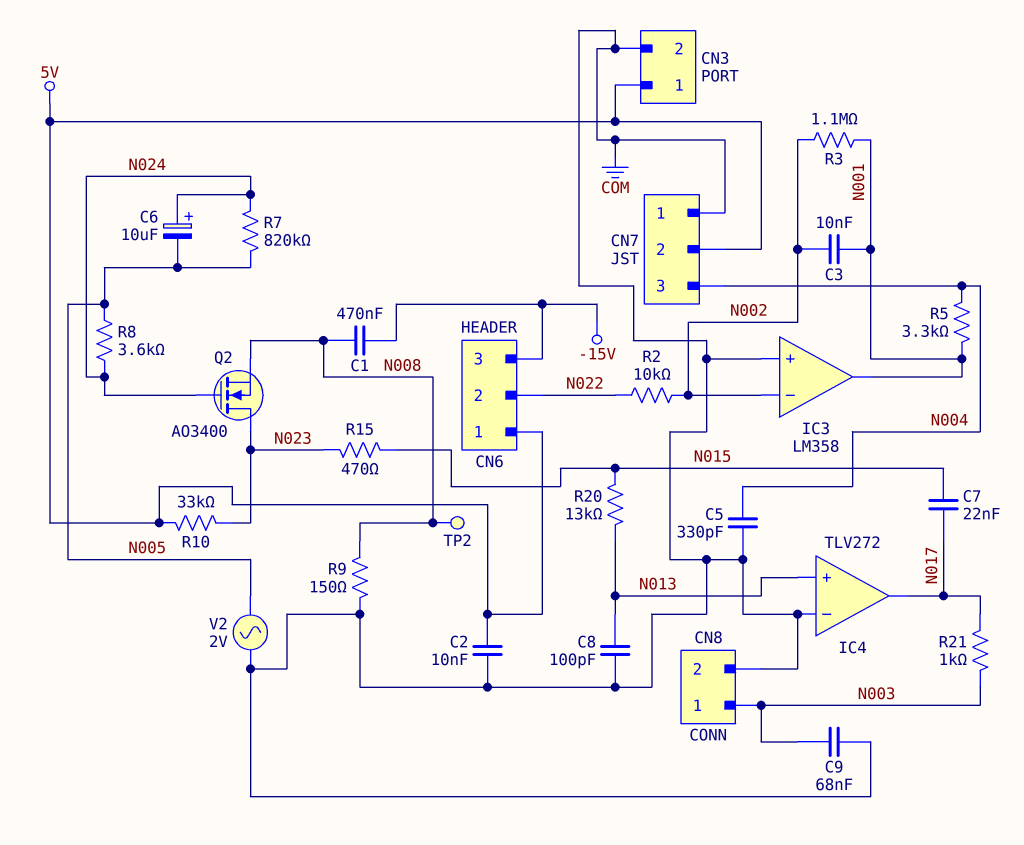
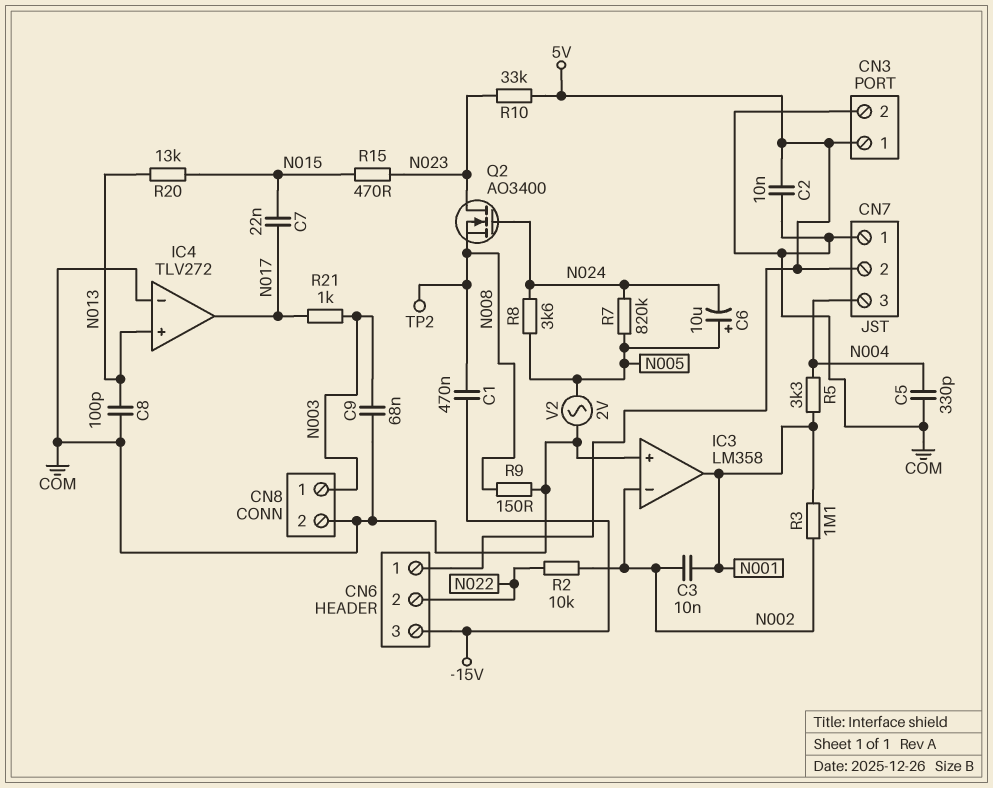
C6: 10uF (plus N024, minus N005) -> 10uF (plus N005, minus N024)

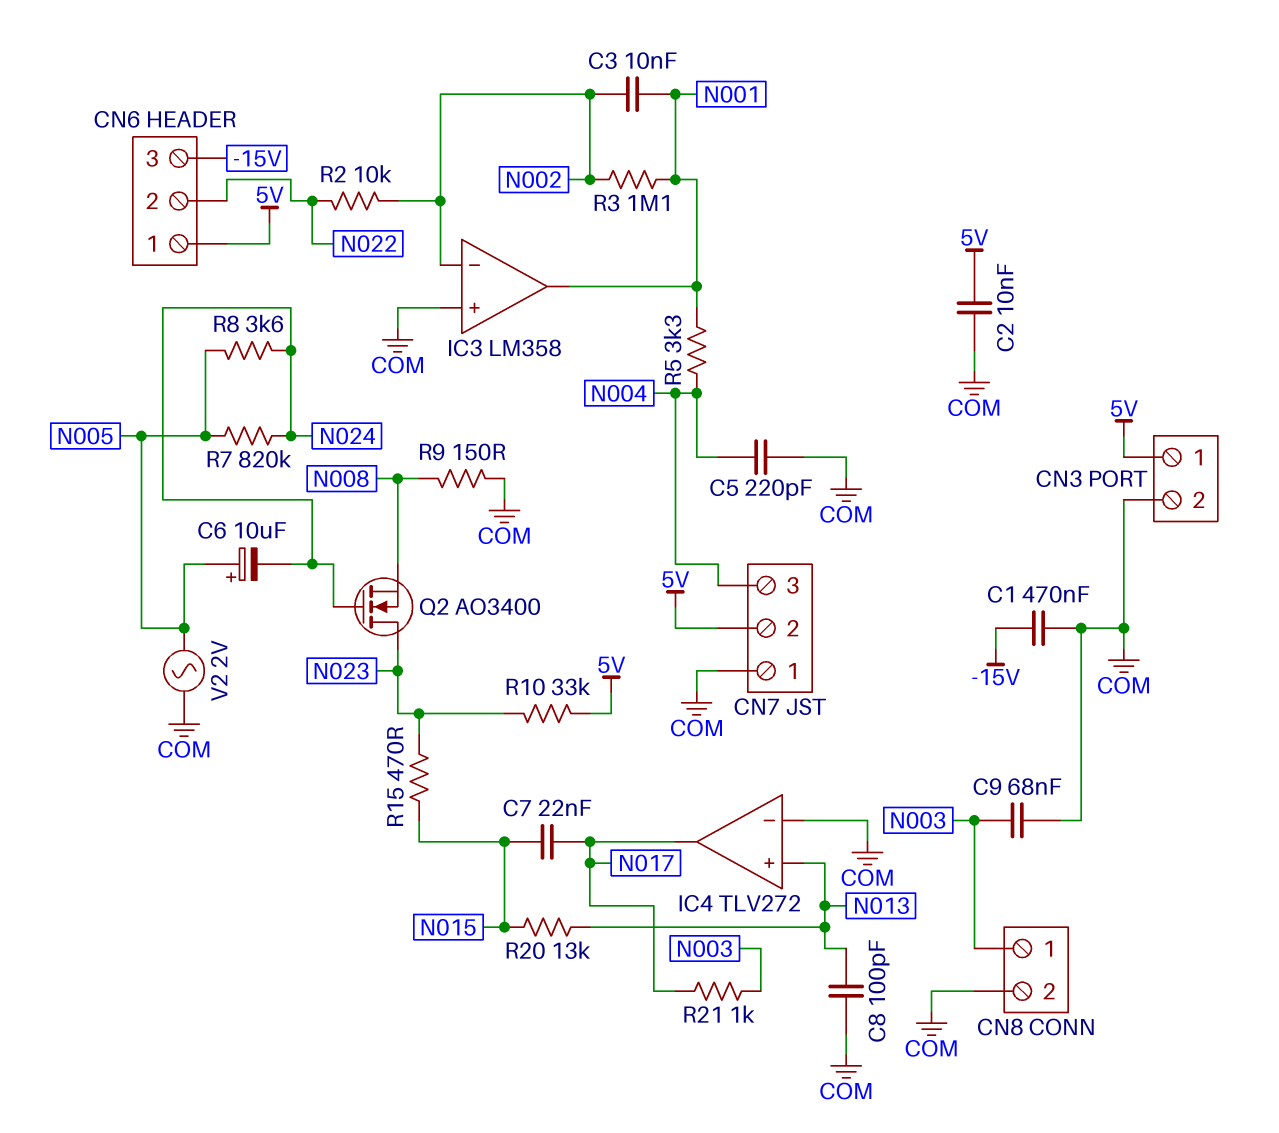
C1: 470nF (-15V, N008) -> 470nF (-15V, COM)
C5: 330pF (COM, N004) -> 220pF (COM, N004)
TP2: test point (N008) -> none

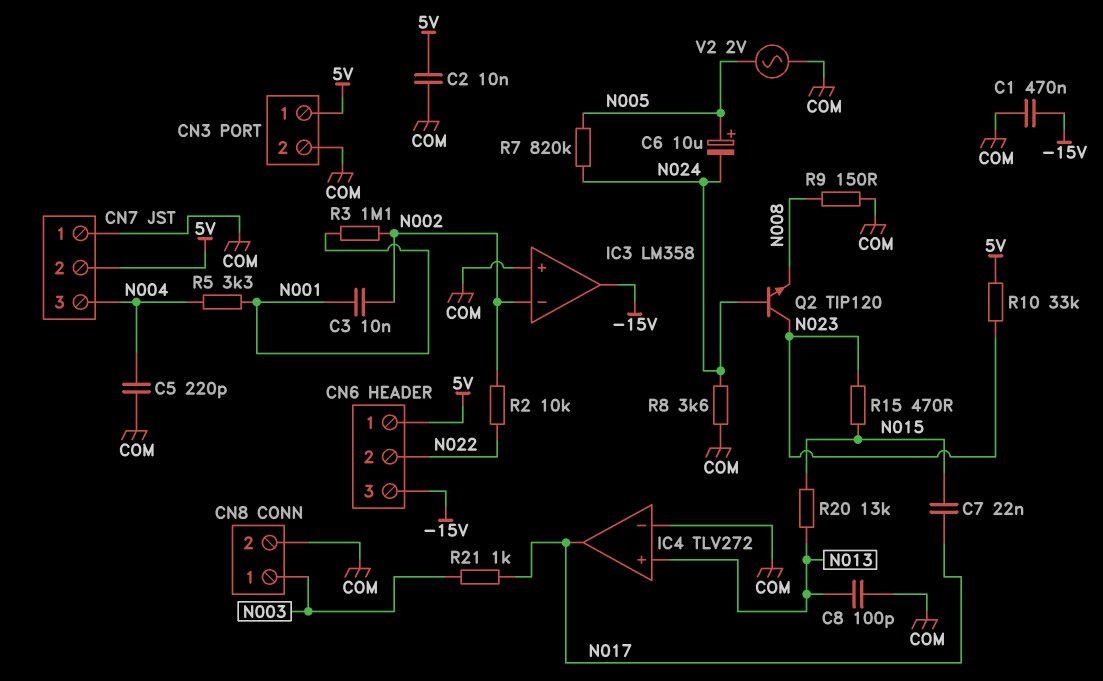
C9: 68nF (COM, N003) -> none
IC3 pin out: N001 -> -15V
Q2: NMOS AO3400 (G N024, D N023, S N008) -> NPN TIP120 (B N024, C N023, E N008)
R8: 3.6k (N005, N024) -> 3.6k (COM, N024)

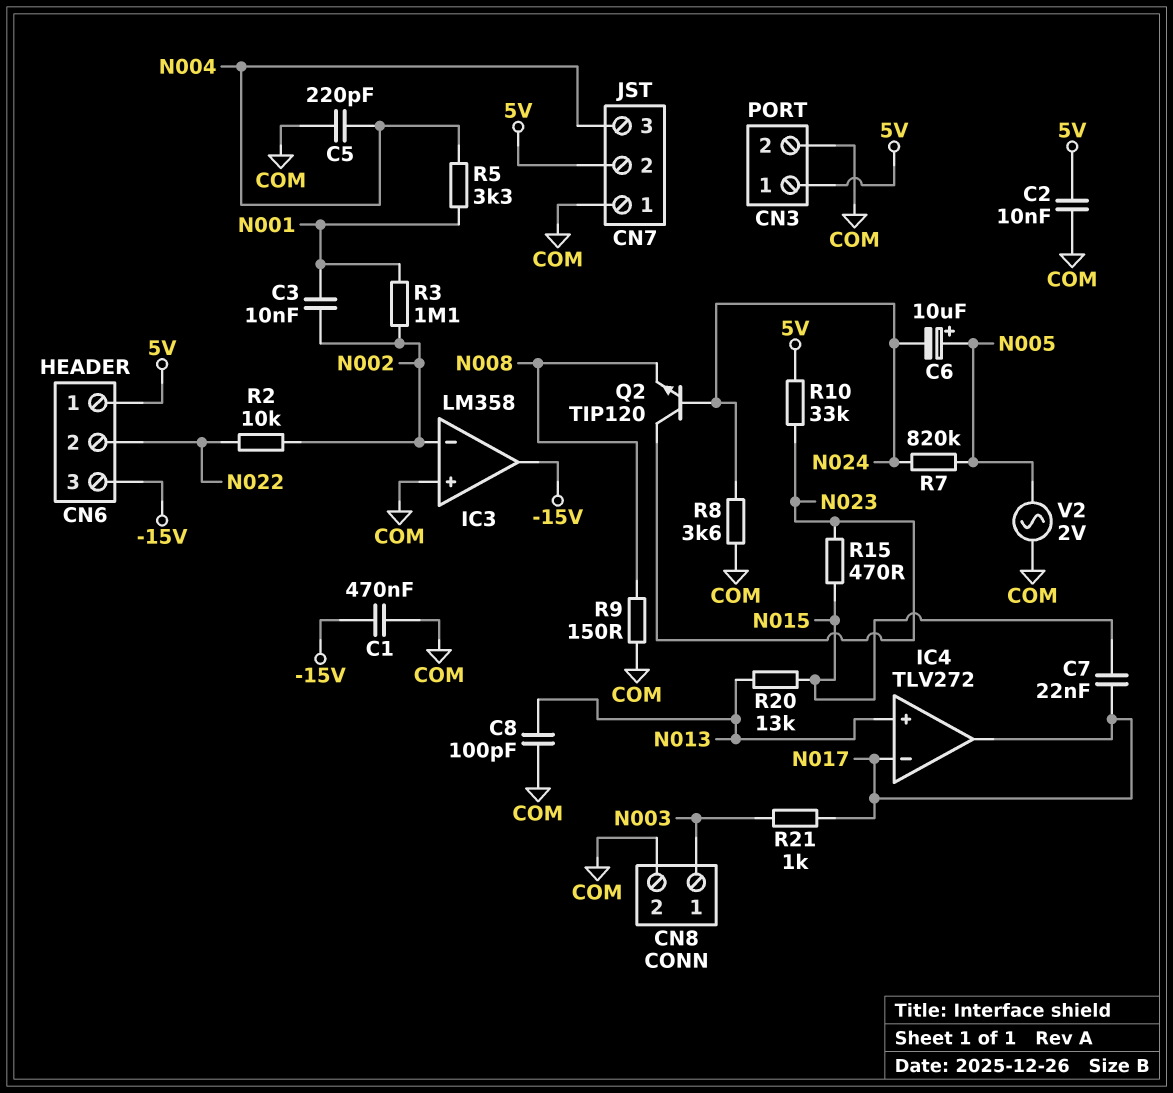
IC4 pin in-: COM -> N017

